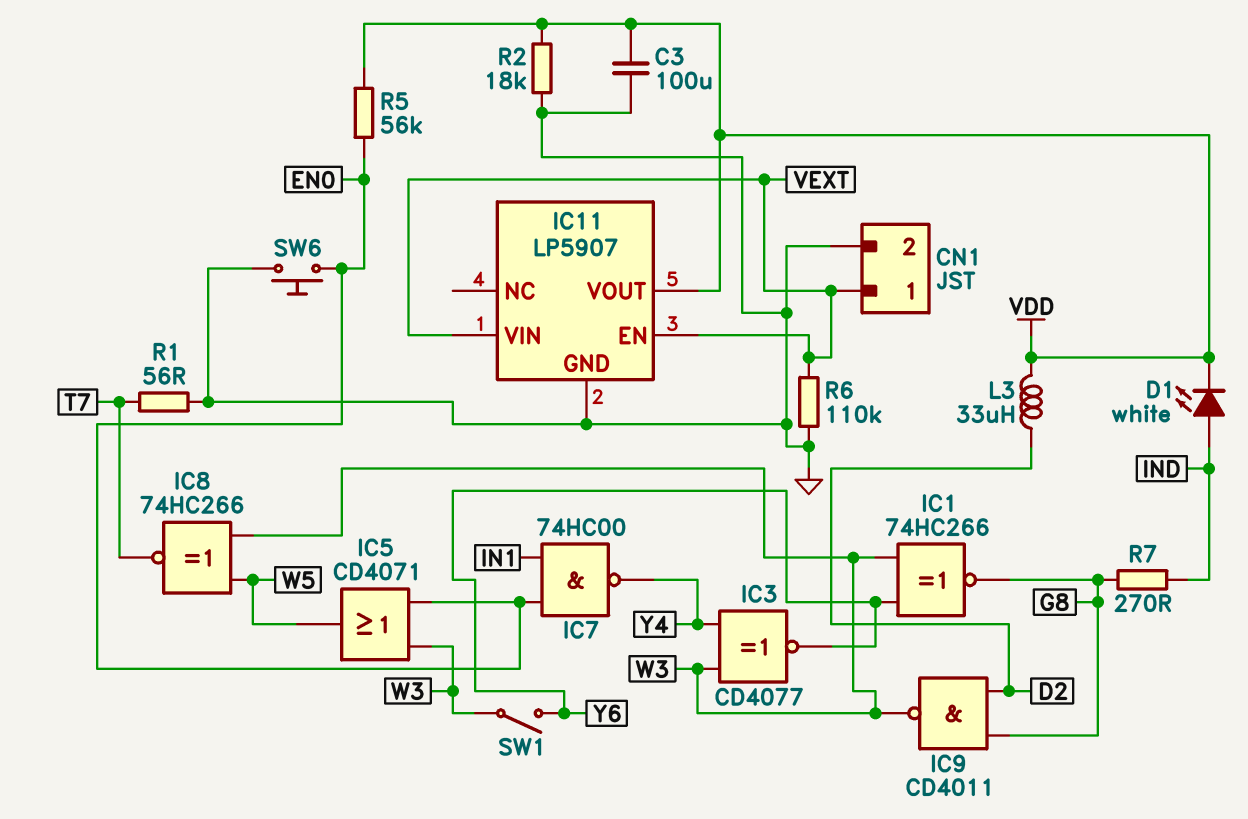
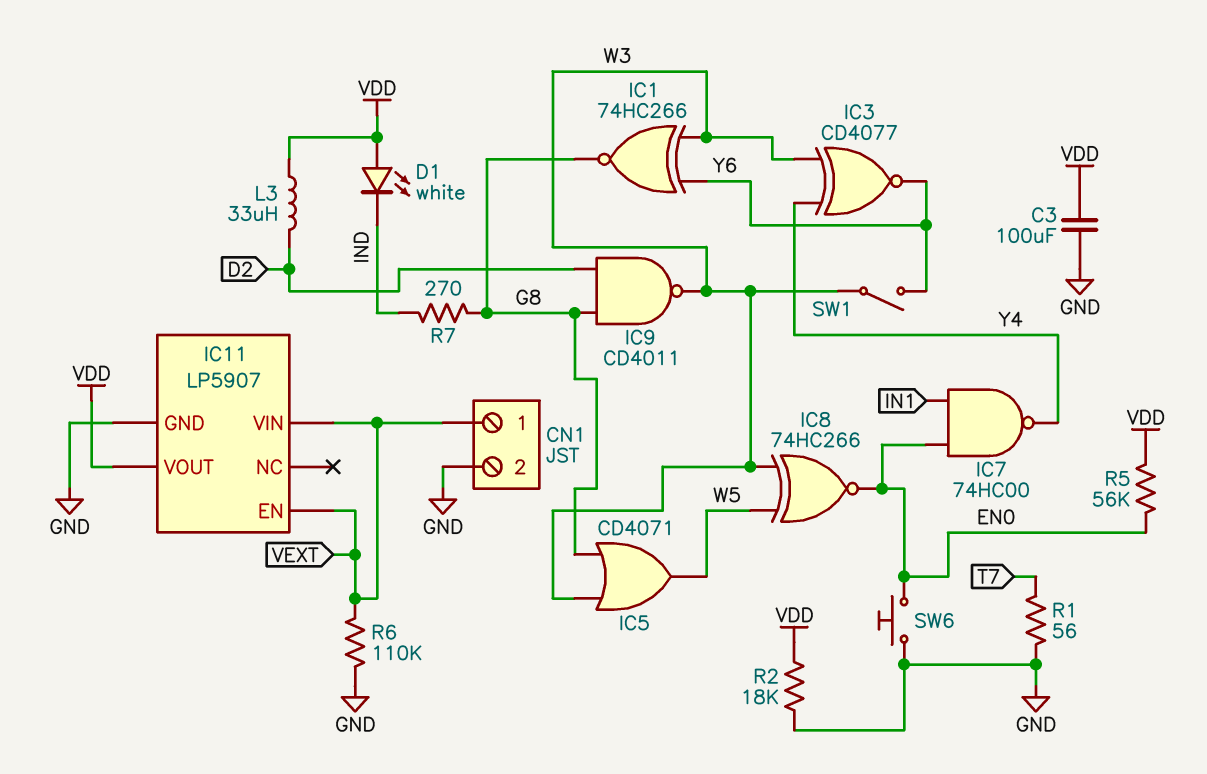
D1: LED white (A IND, K VDD) -> LED white (A VDD, K IND)
IC5: OR CD4071 (in EN0, in W3, out W5) -> OR CD4071 (in G8, in W3, out W5)
IC8: XNOR 74HC266 (in W3, in W5, out T7) -> XNOR 74HC266 (in W3, in W5, out EN0)

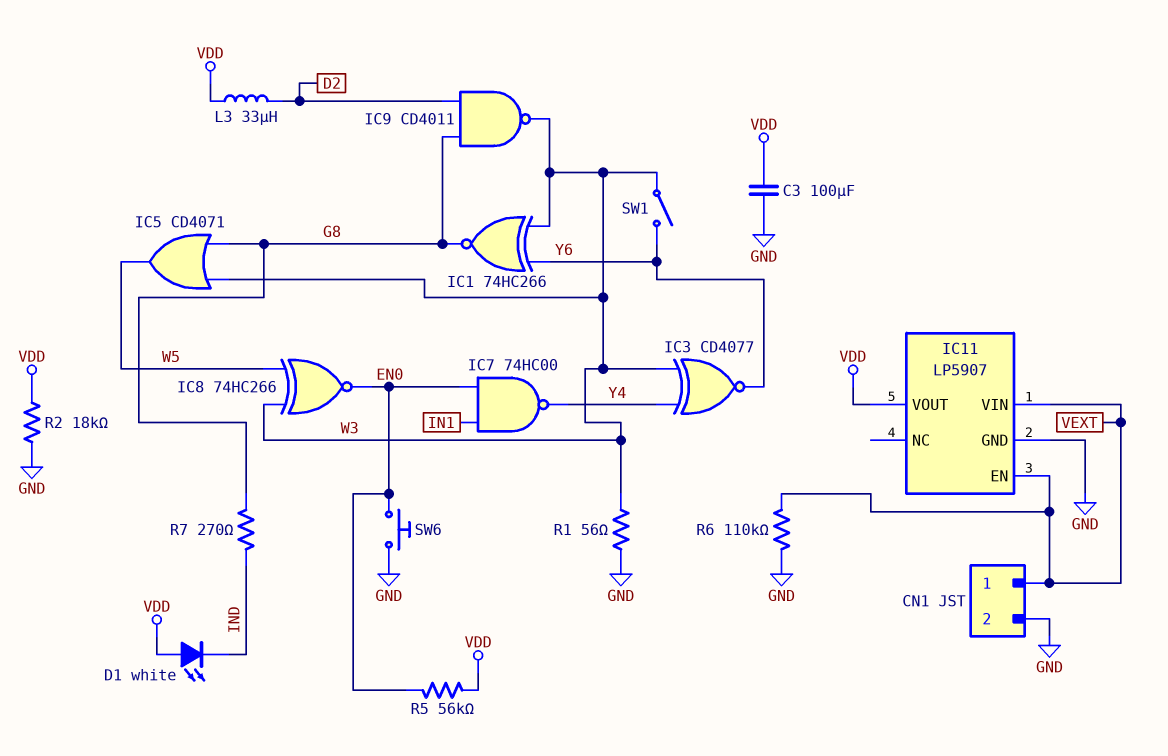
R1: 56 (GND, T7) -> 56 (GND, W3)

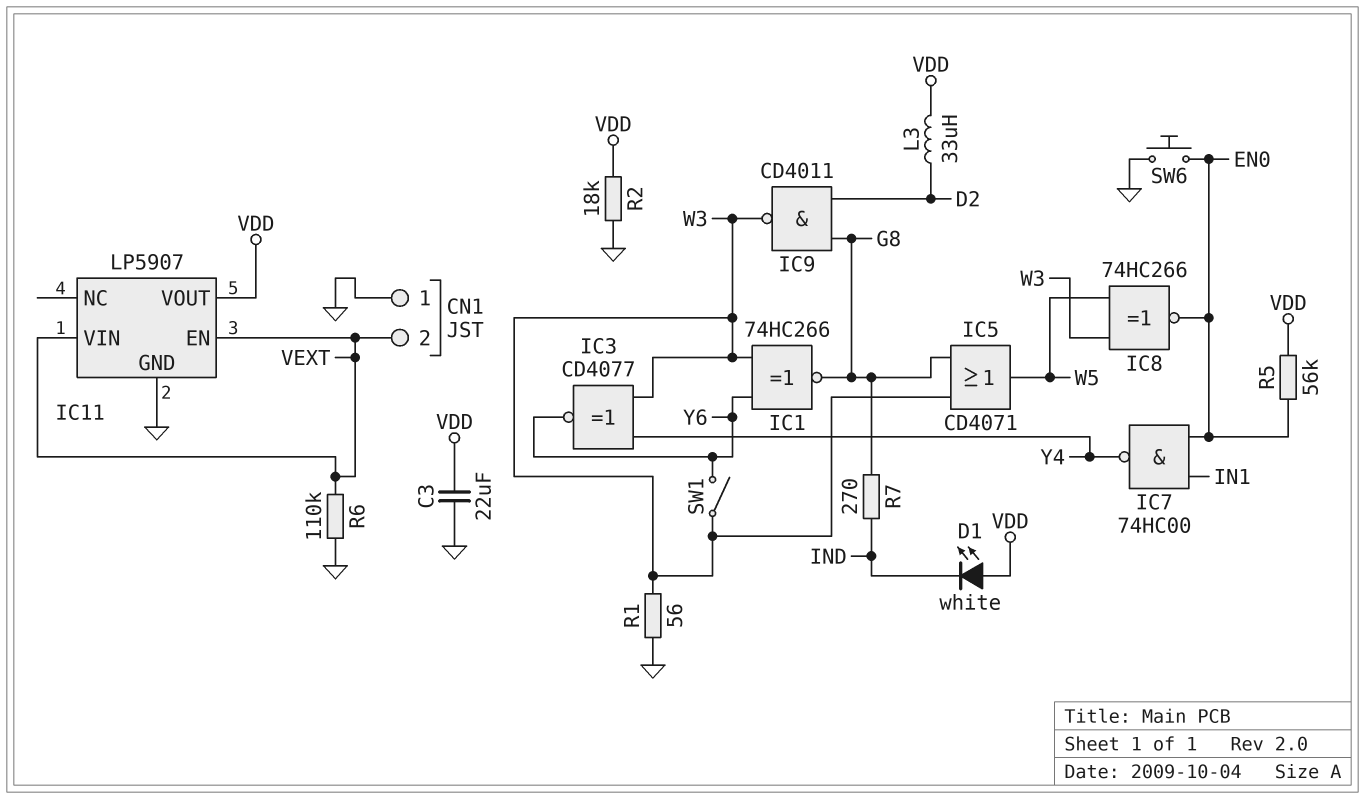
C3: 100uF (GND, VDD) -> 22uF (GND, VDD)
CN1 pin 1: VEXT -> GND
CN1 pin 2: GND -> VEXT

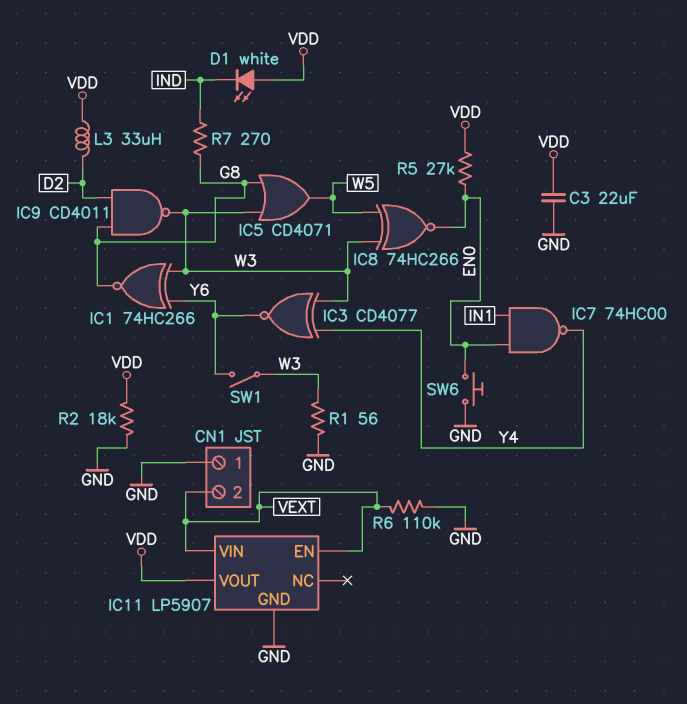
R5: 56k (EN0, VDD) -> 27k (EN0, VDD)

